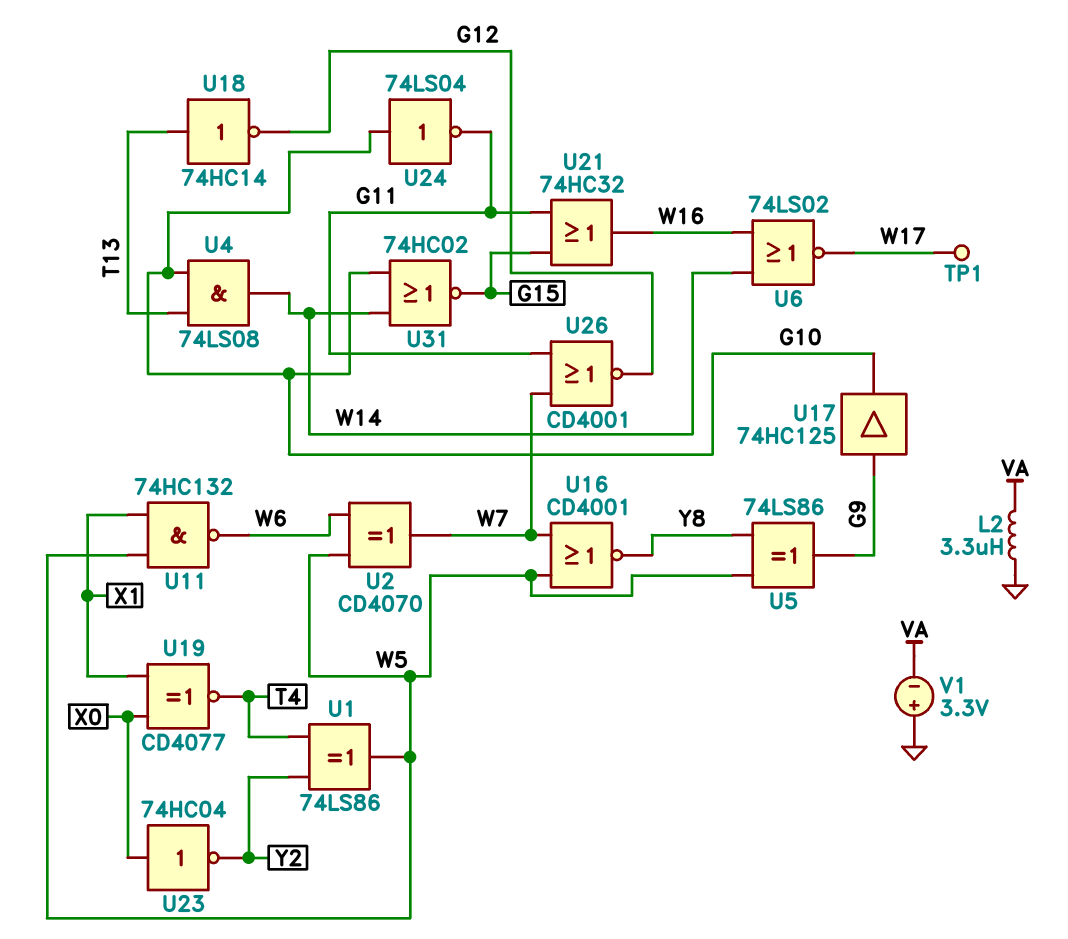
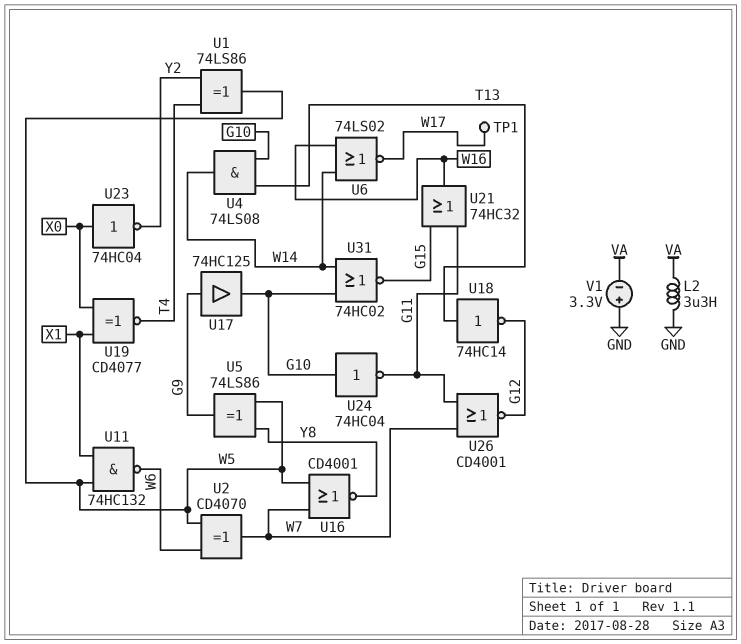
U24: NOT 74LS04 (in G10, out G11) -> NOT 74HC04 (in G10, out G11)

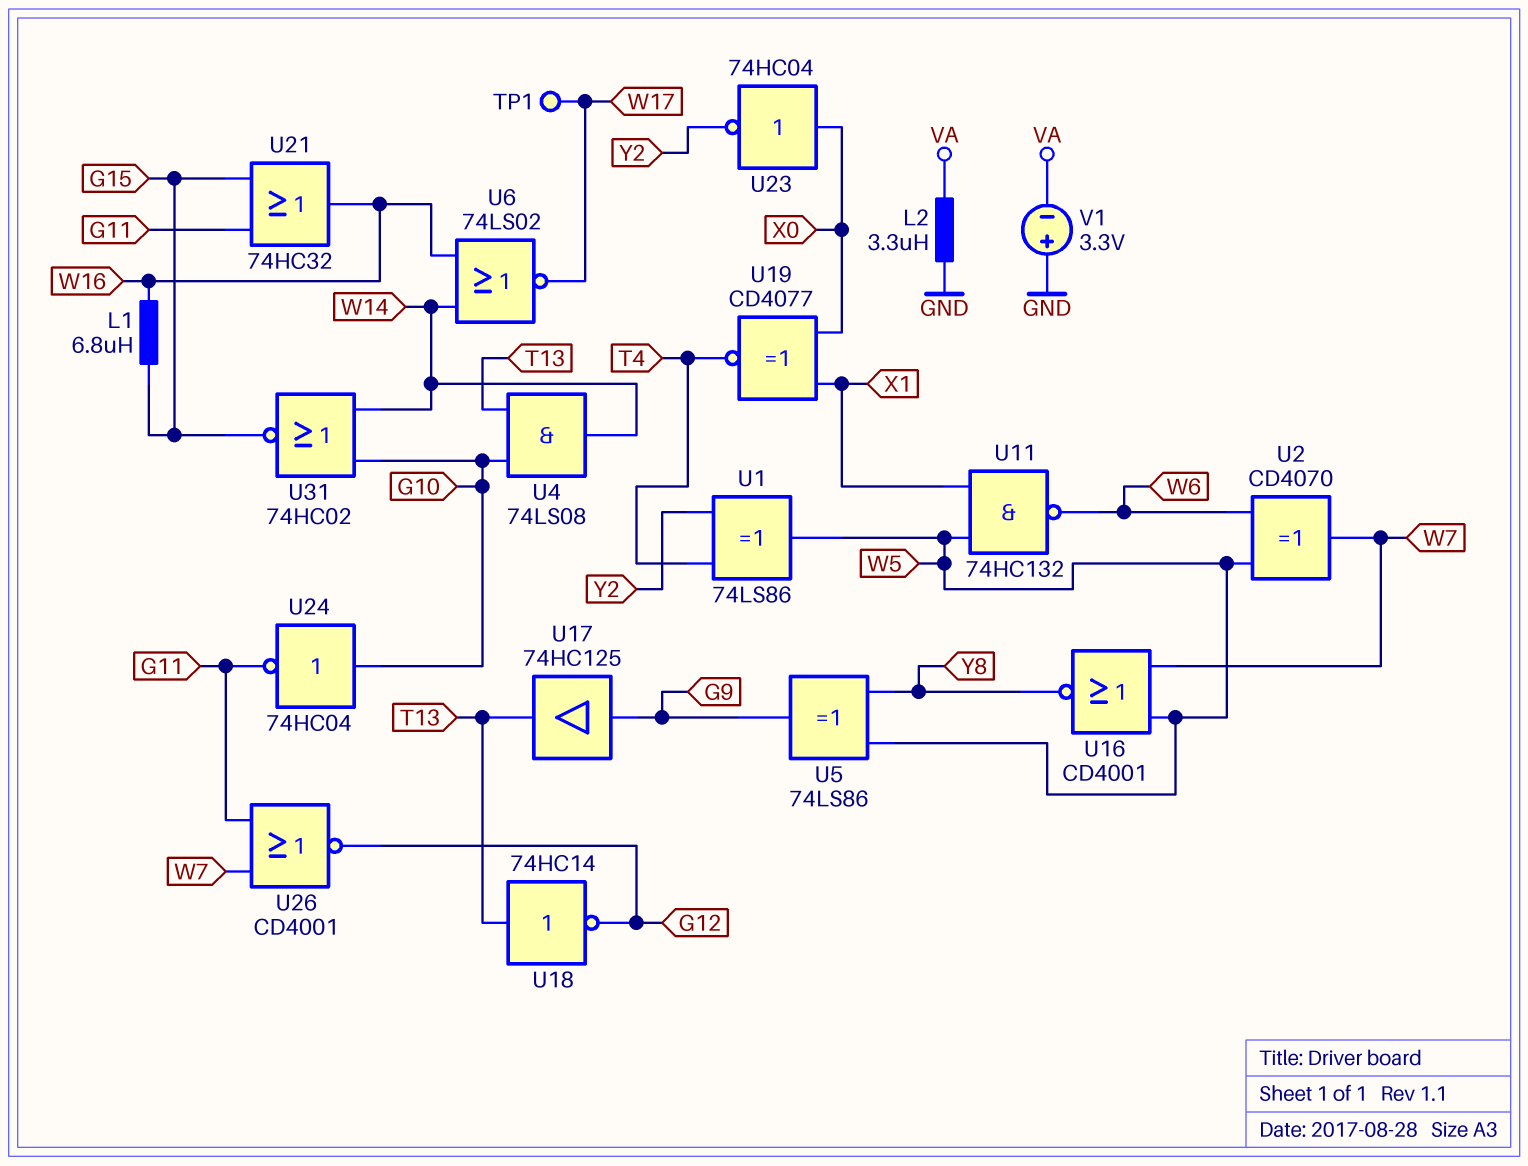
L1: none -> 6.8uH (G15, W16)
U17: buffer 74HC125 (in G9, out G10) -> buffer 74HC125 (in G9, out T13)

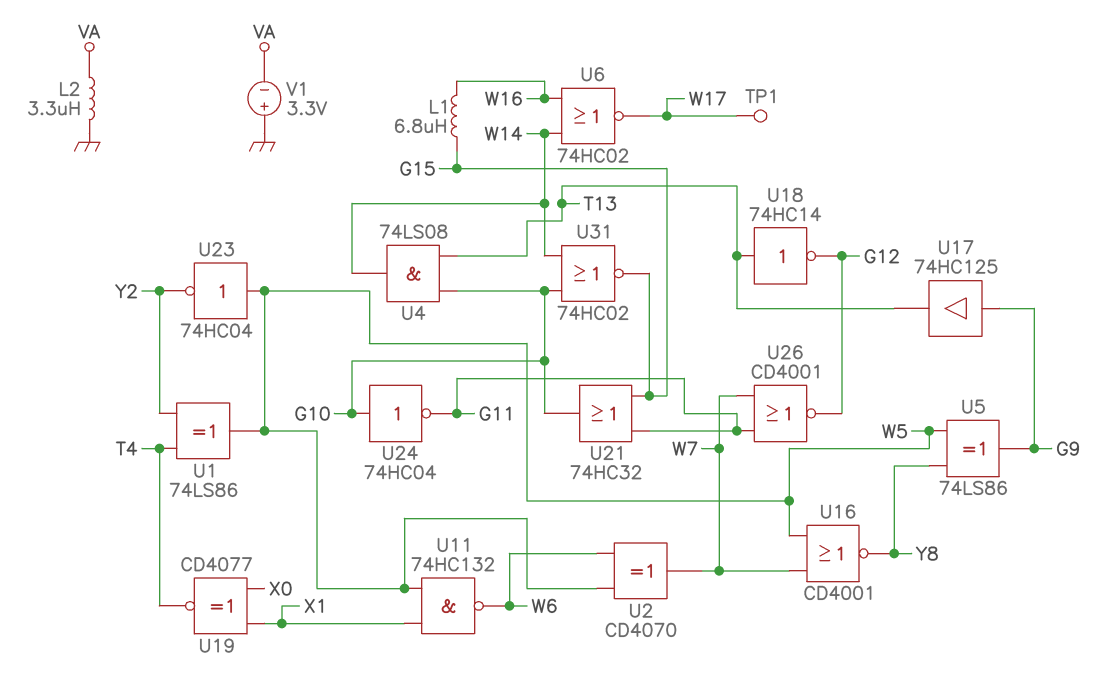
U6: NOR 74LS02 (in W14, in W16, out W17) -> NOR 74HC02 (in W14, in W16, out W17)
U21: OR 74HC32 (in G11, in G15, out W16) -> OR 74HC32 (in G11, in G15, out G10)
U23: NOT 74HC04 (in X0, out Y2) -> NOT 74HC04 (in W5, out Y2)

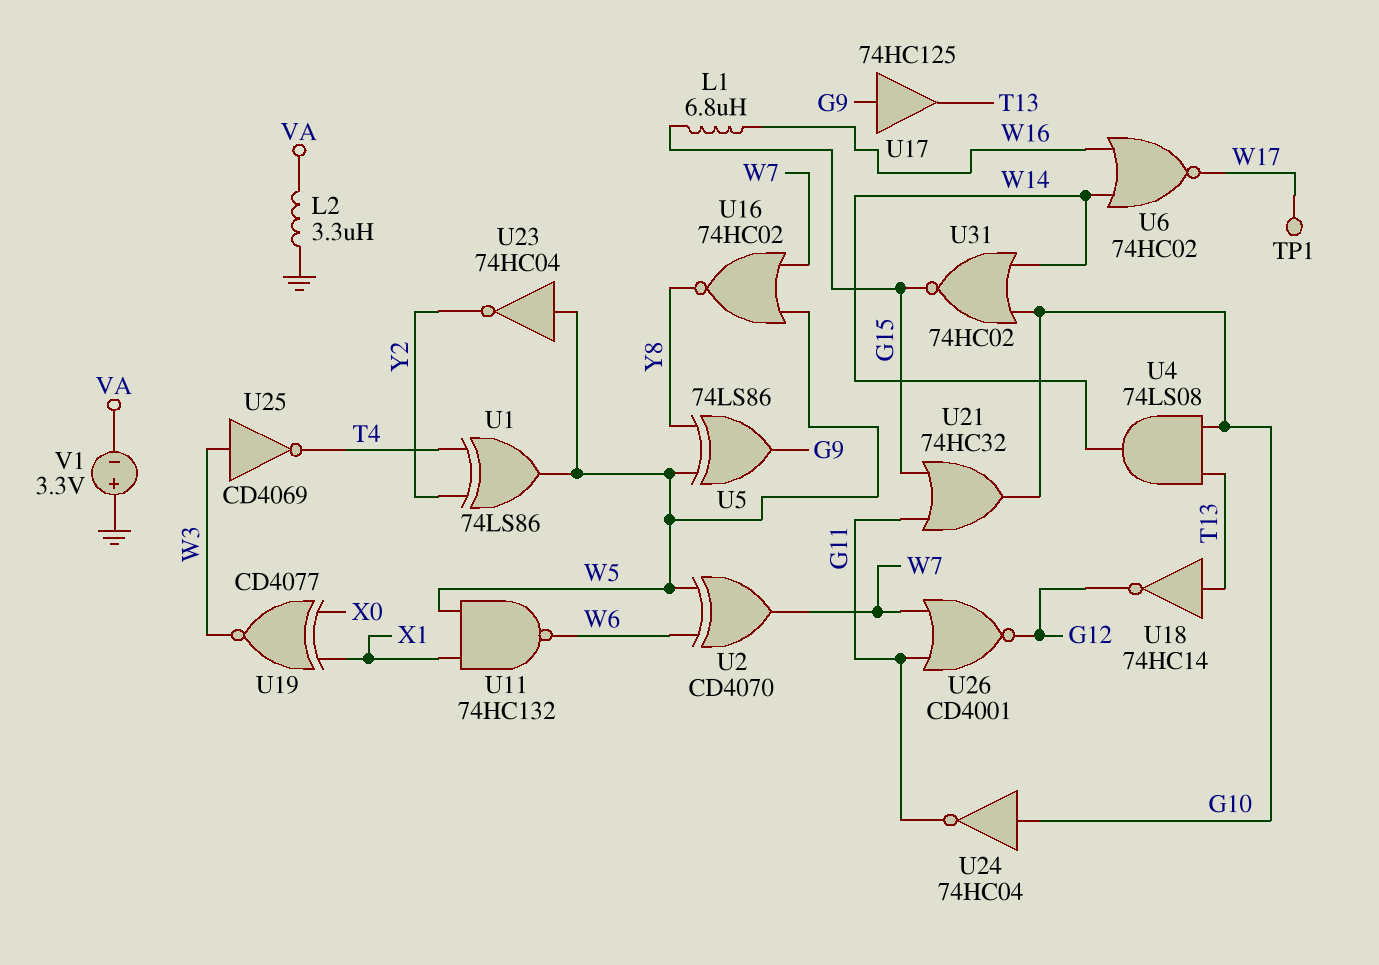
U16: NOR CD4001 (in W5, in W7, out Y8) -> NOR 74HC02 (in W5, in W7, out Y8)
U19: XNOR CD4077 (in X0, in X1, out T4) -> XNOR CD4077 (in X0, in X1, out W3)
U25: none -> NOT CD4069 (in W3, out T4)

